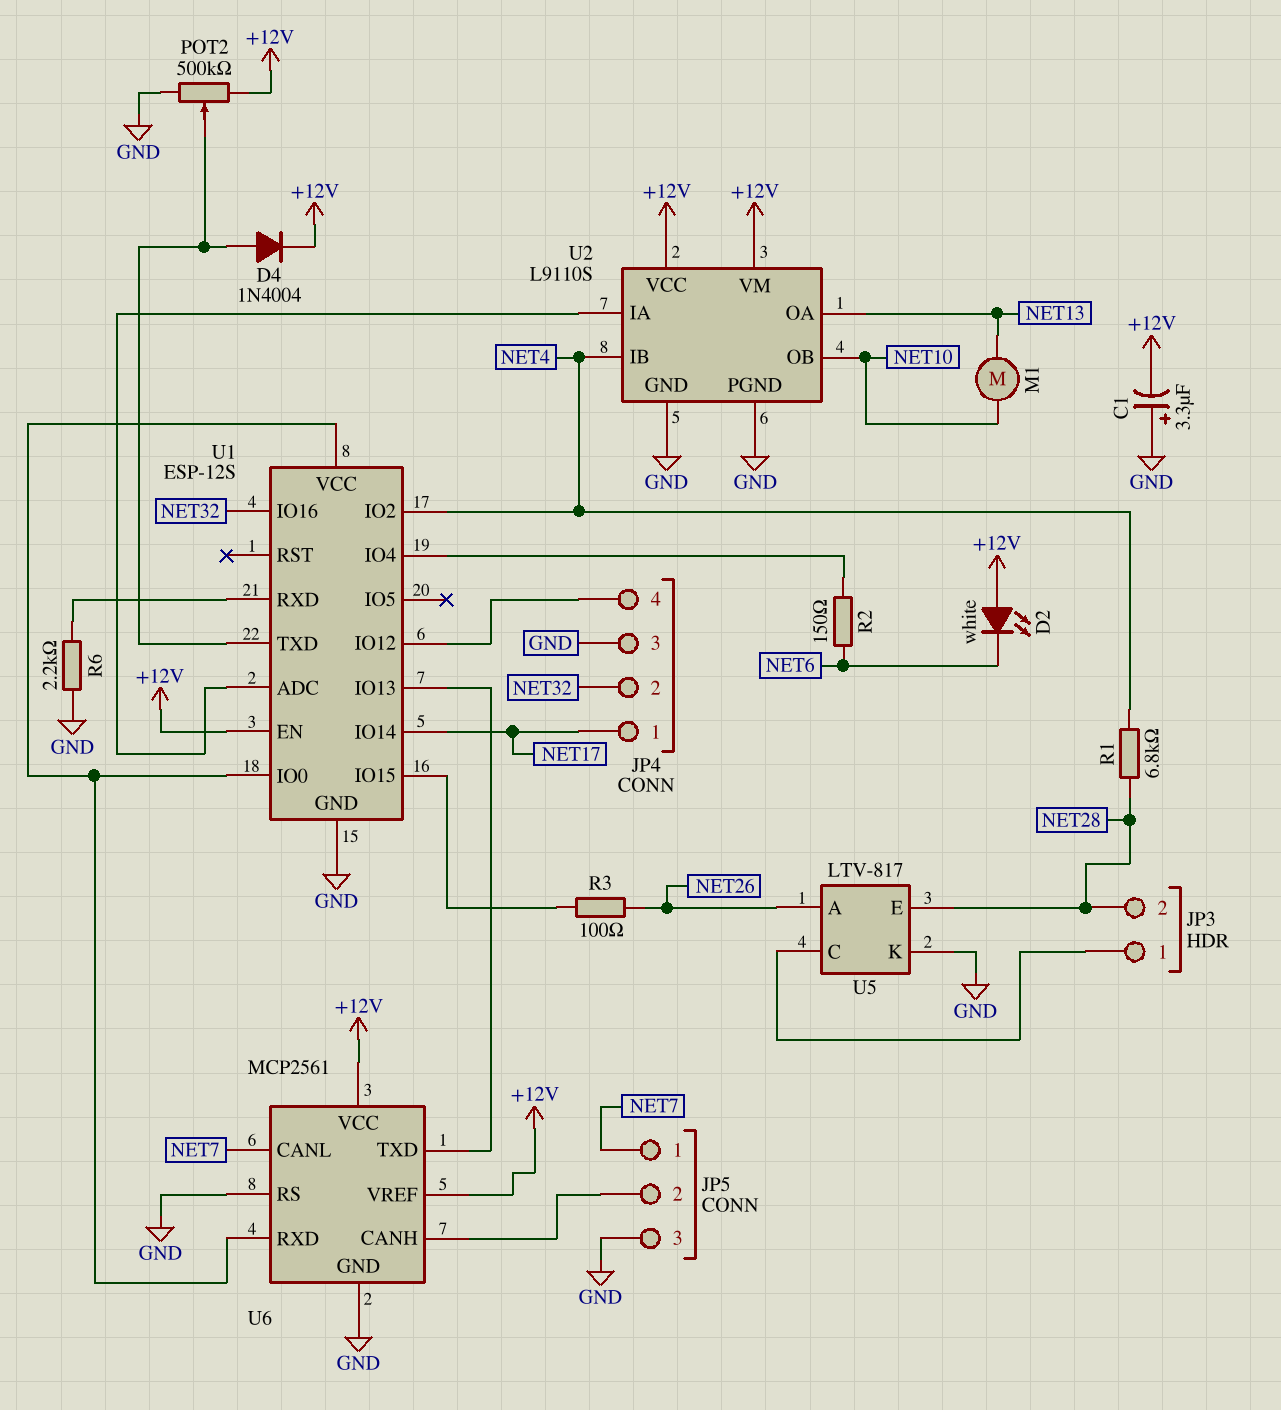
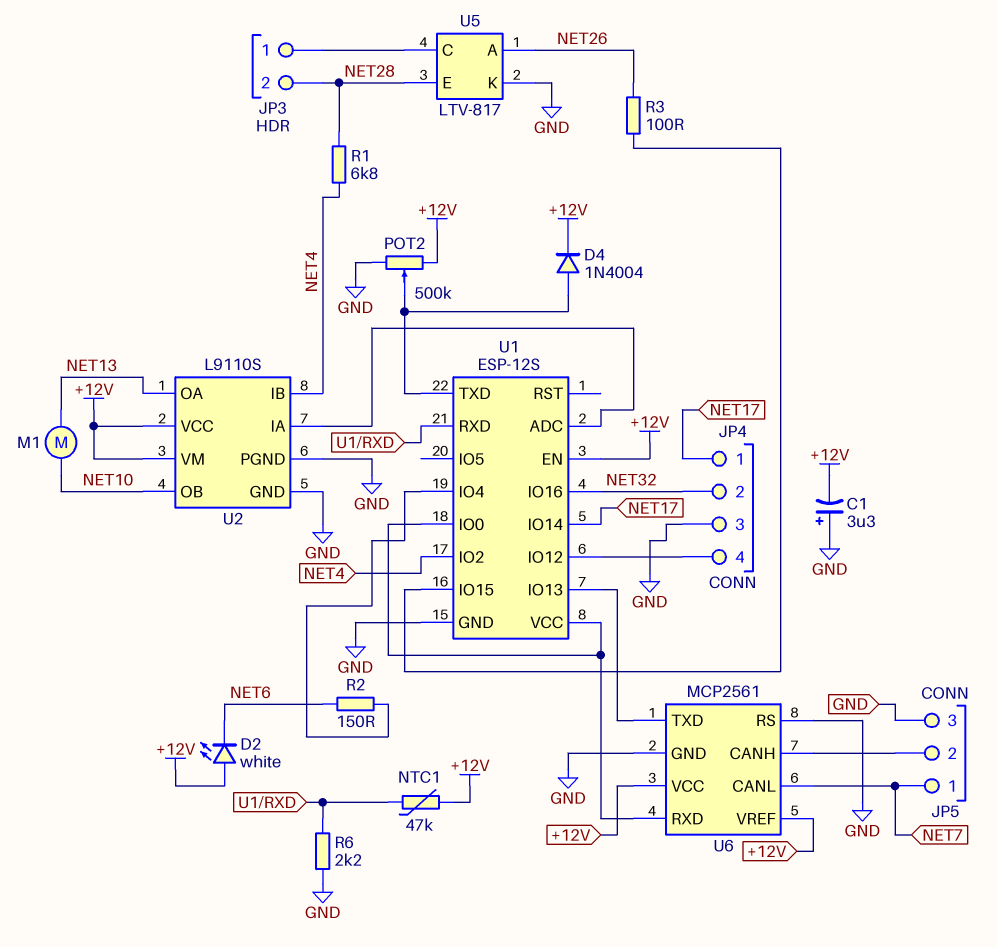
NTC1: none -> 47k (+12V, U1/RXD)

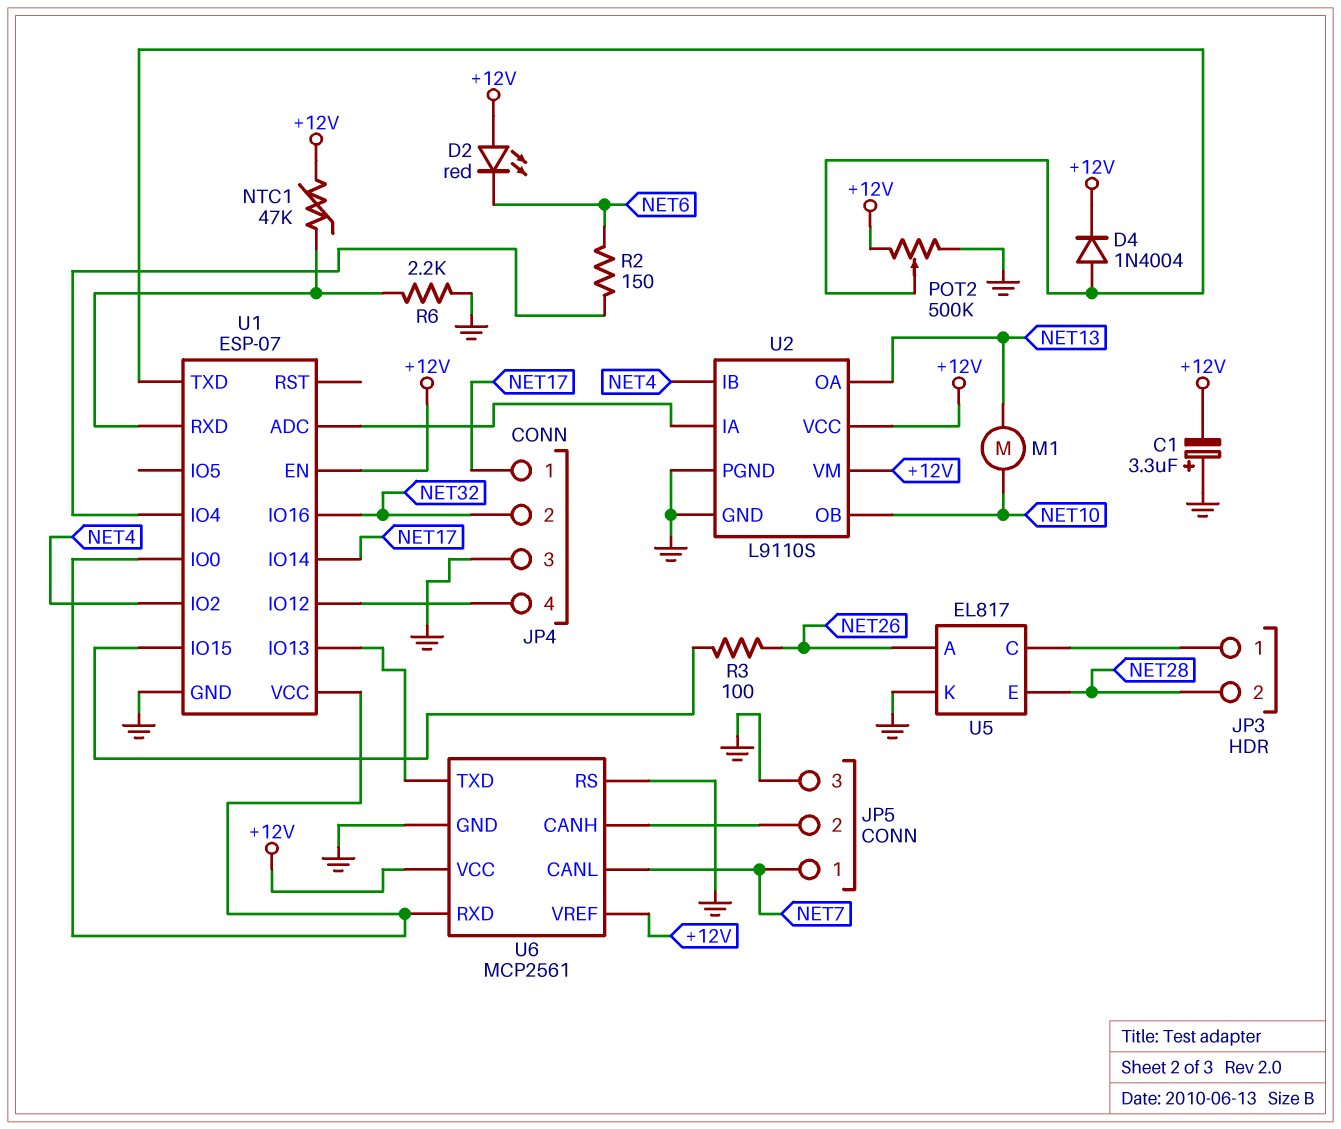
D2: LED white (A +12V, K NET6) -> LED red (A +12V, K NET6)
R1: 6.8k (NET4, NET28) -> none
U1: ESP-12S -> ESP-07
U5: LTV-817 -> EL817

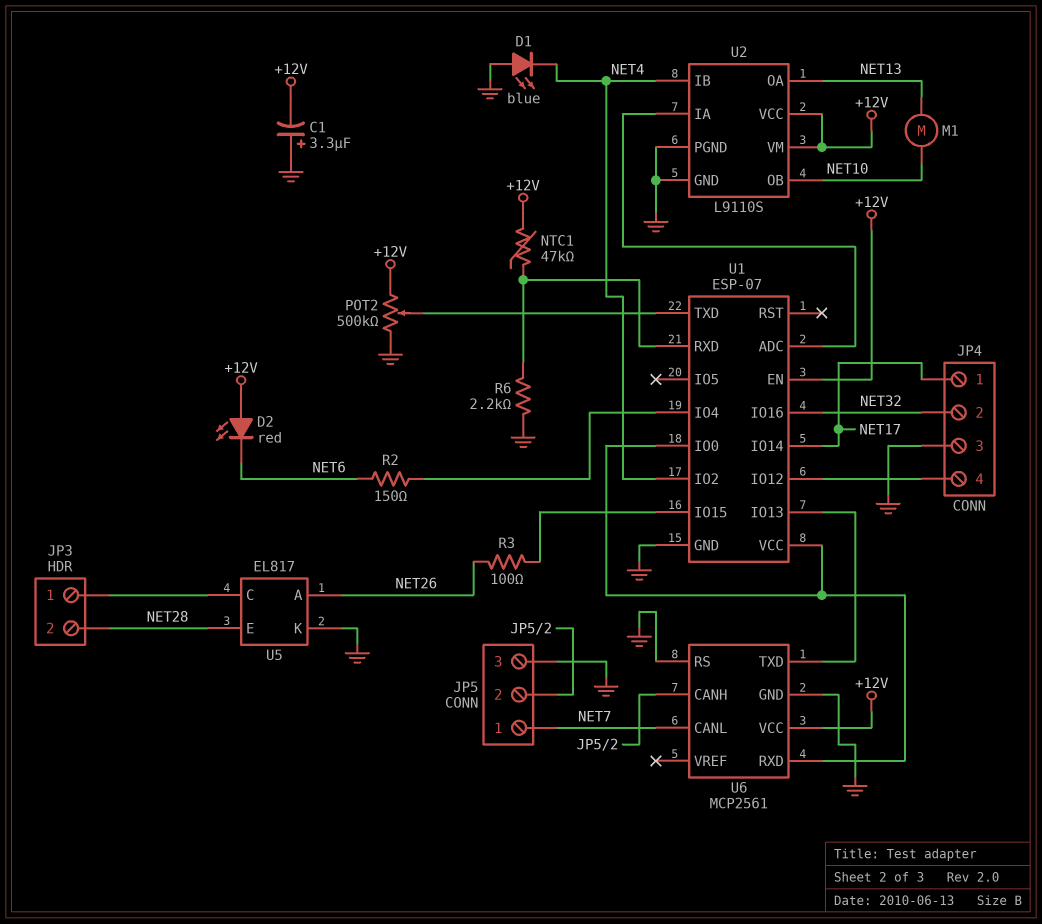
D1: none -> LED blue (A GND, K NET4)
D4: diode 1N4004 (A U1/TXD, K +12V) -> none
U6 pin VREF: +12V -> none

